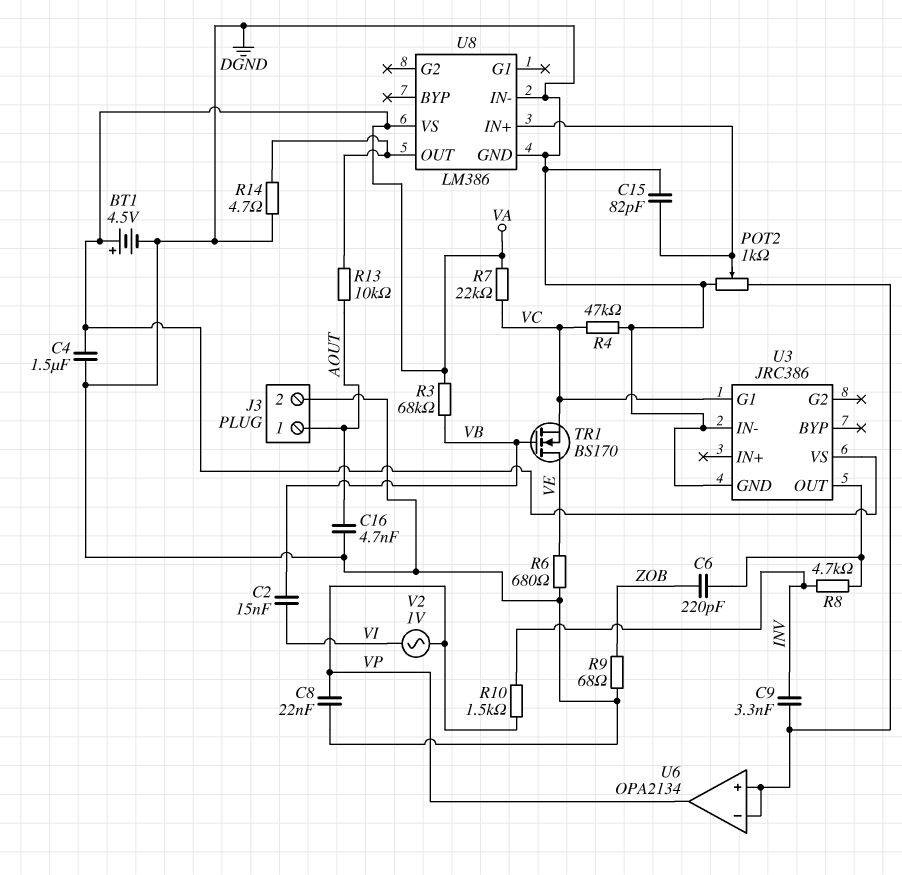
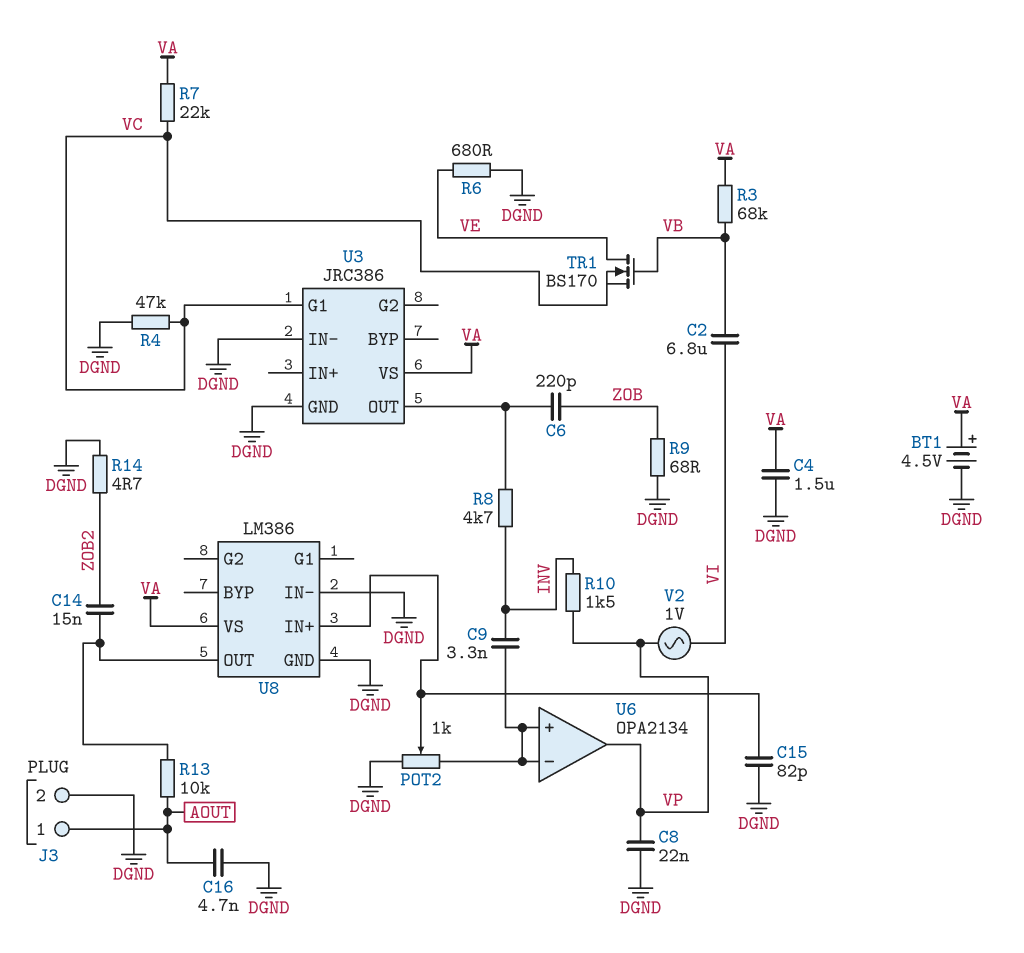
C2: 15nF (VB, VI) -> 6.8uF (VB, VI)
C14: none -> 15nF (U8/OUT, ZOB2)
R14: 4.7 (DGND, U8/OUT) -> 4.7 (DGND, ZOB2)

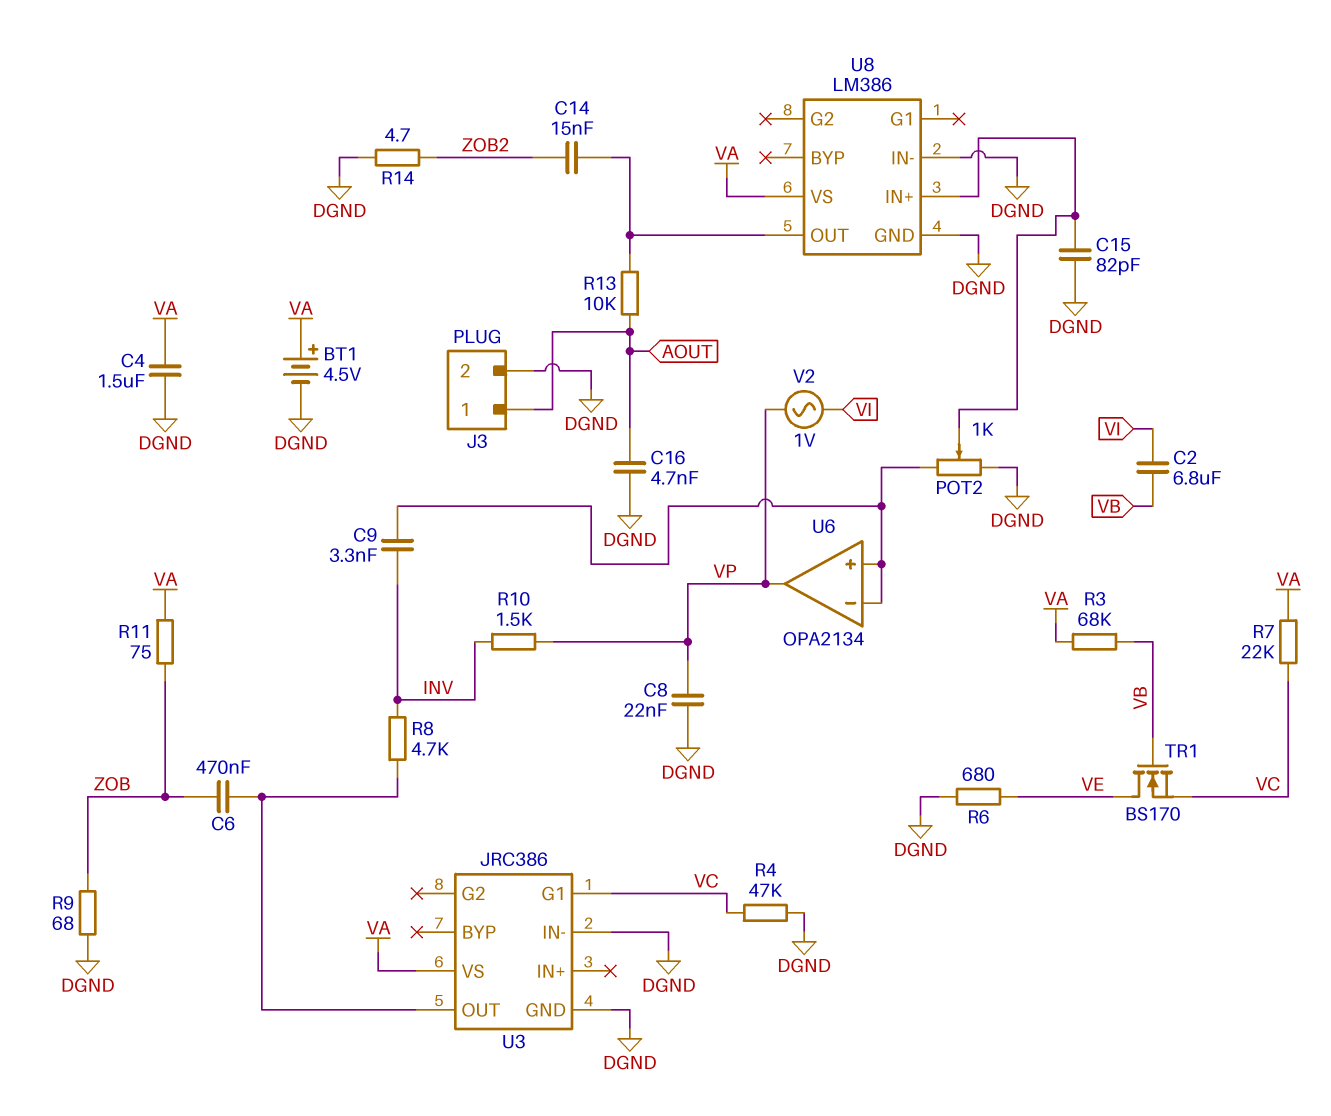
C6: 220pF (U3/OUT, ZOB) -> 470nF (U3/OUT, ZOB)
R11: none -> 75 (VA, ZOB)

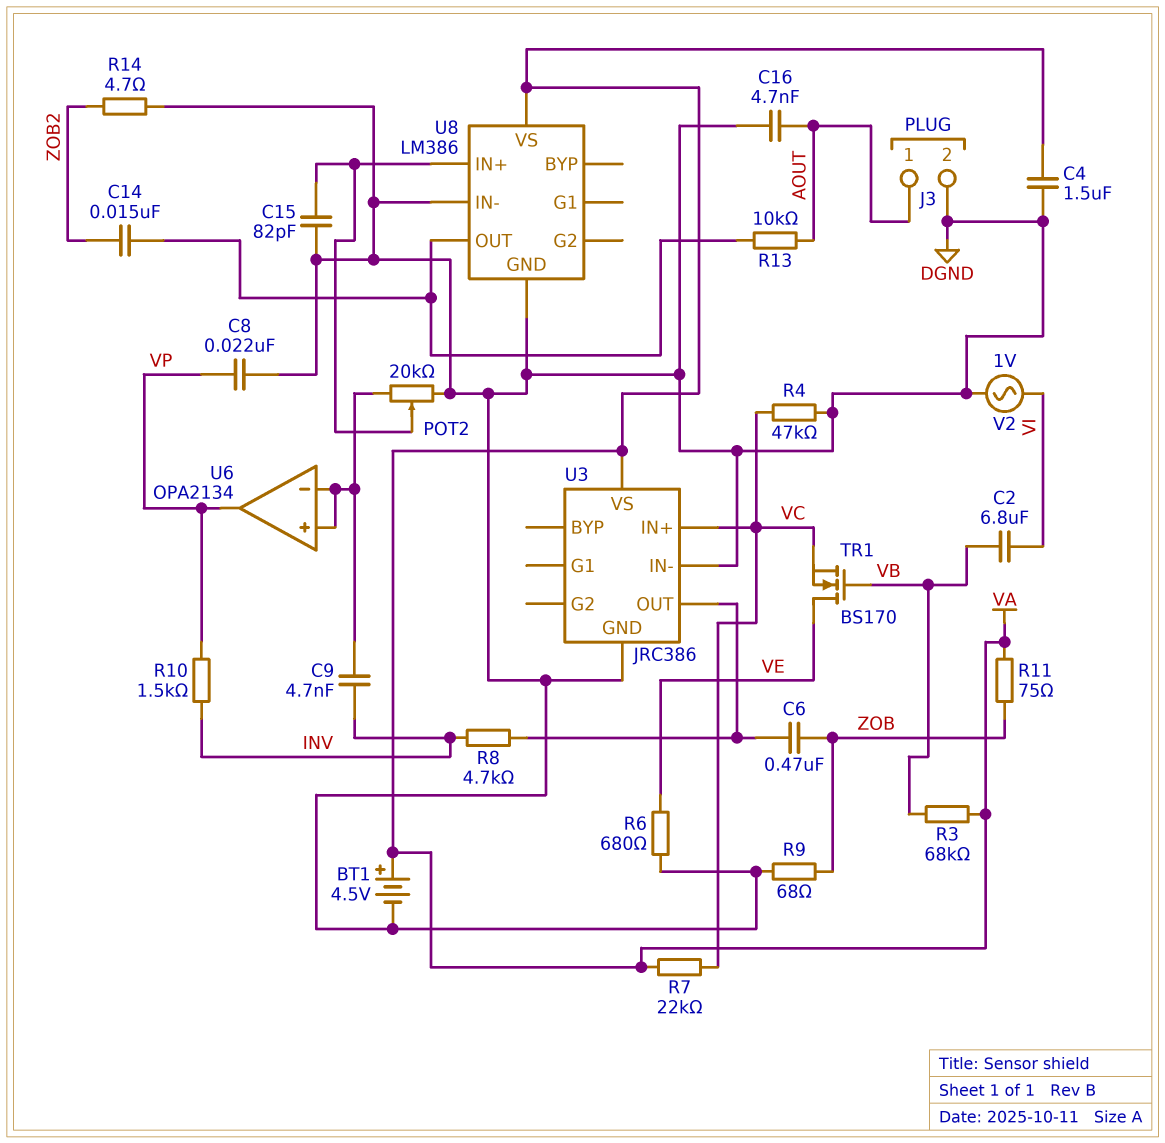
C9: 3.3nF (INV, U6/in+) -> 4.7nF (INV, U6/in+)
POT2: 1k (DGND, U6/in+, wiper U8/IN+) -> 20k (DGND, U6/in+, wiper U8/IN+)
U3 pin G1: VC -> none
U3 pin IN+: none -> VC
V2: AC 1V (VI, VP) -> AC 1V (DGND, VI)

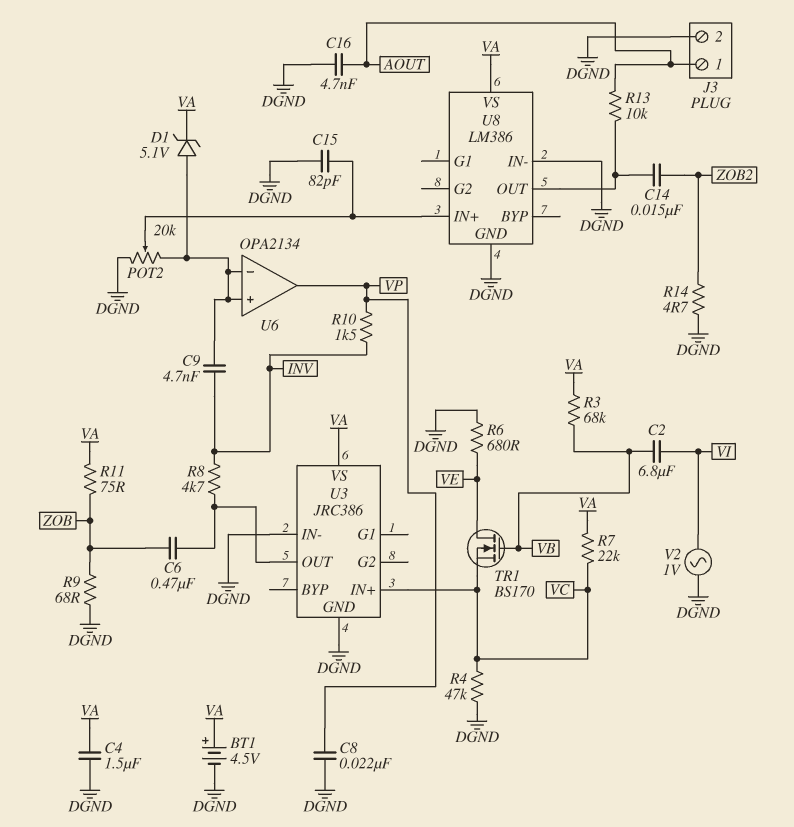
D1: none -> zener 5.1V (A U6/in+, K VA)

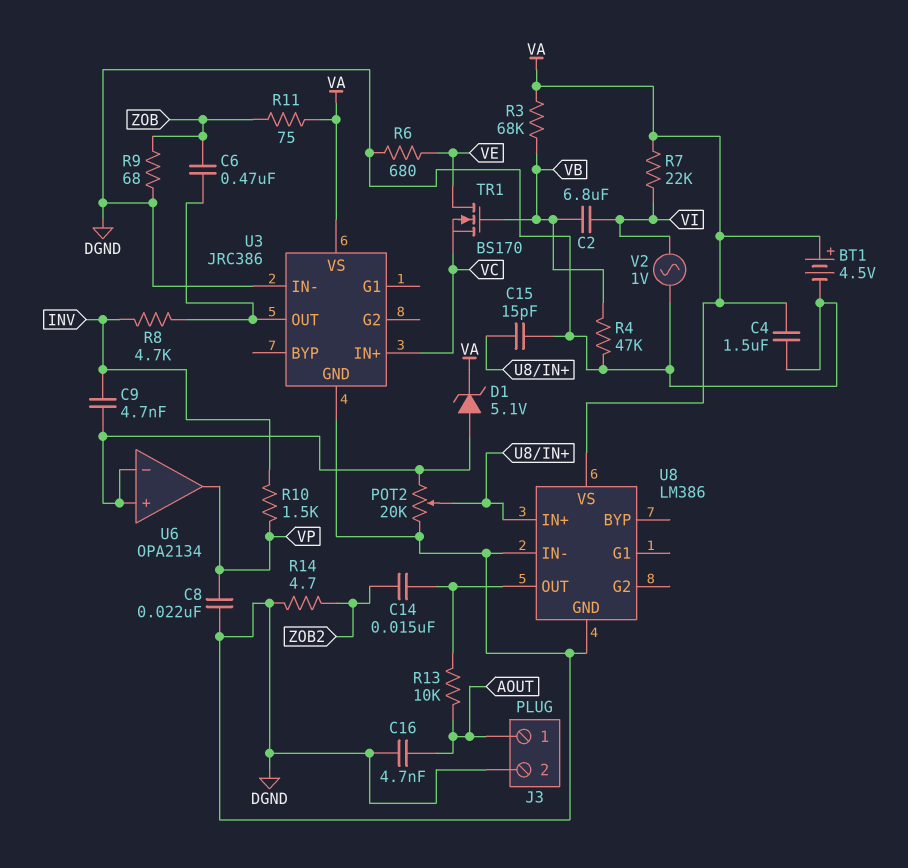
C15: 82pF (DGND, U8/IN+) -> 15pF (DGND, U8/IN+)
R4: 47k (DGND, VC) -> 47k (DGND, VB)
R7: 22k (VA, VC) -> 22k (VA, VI)

